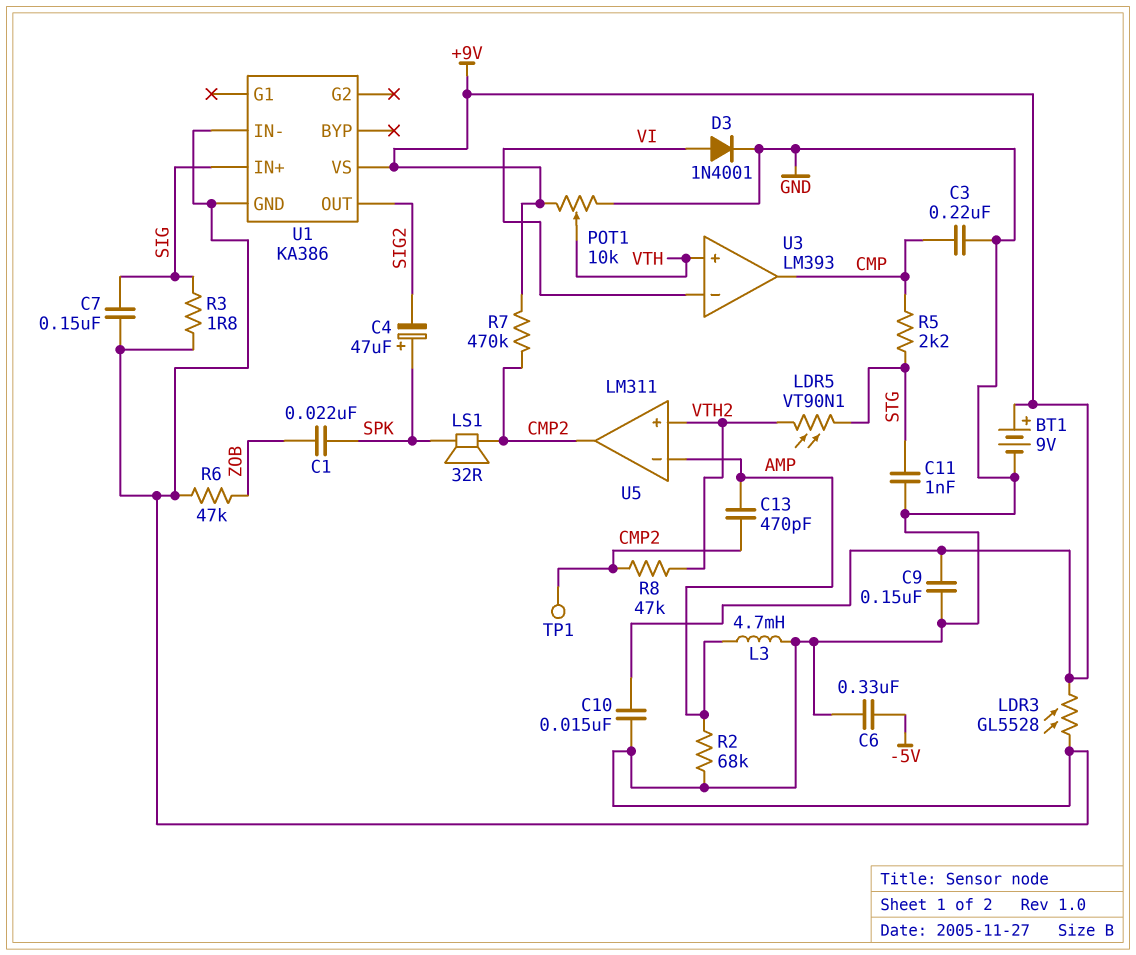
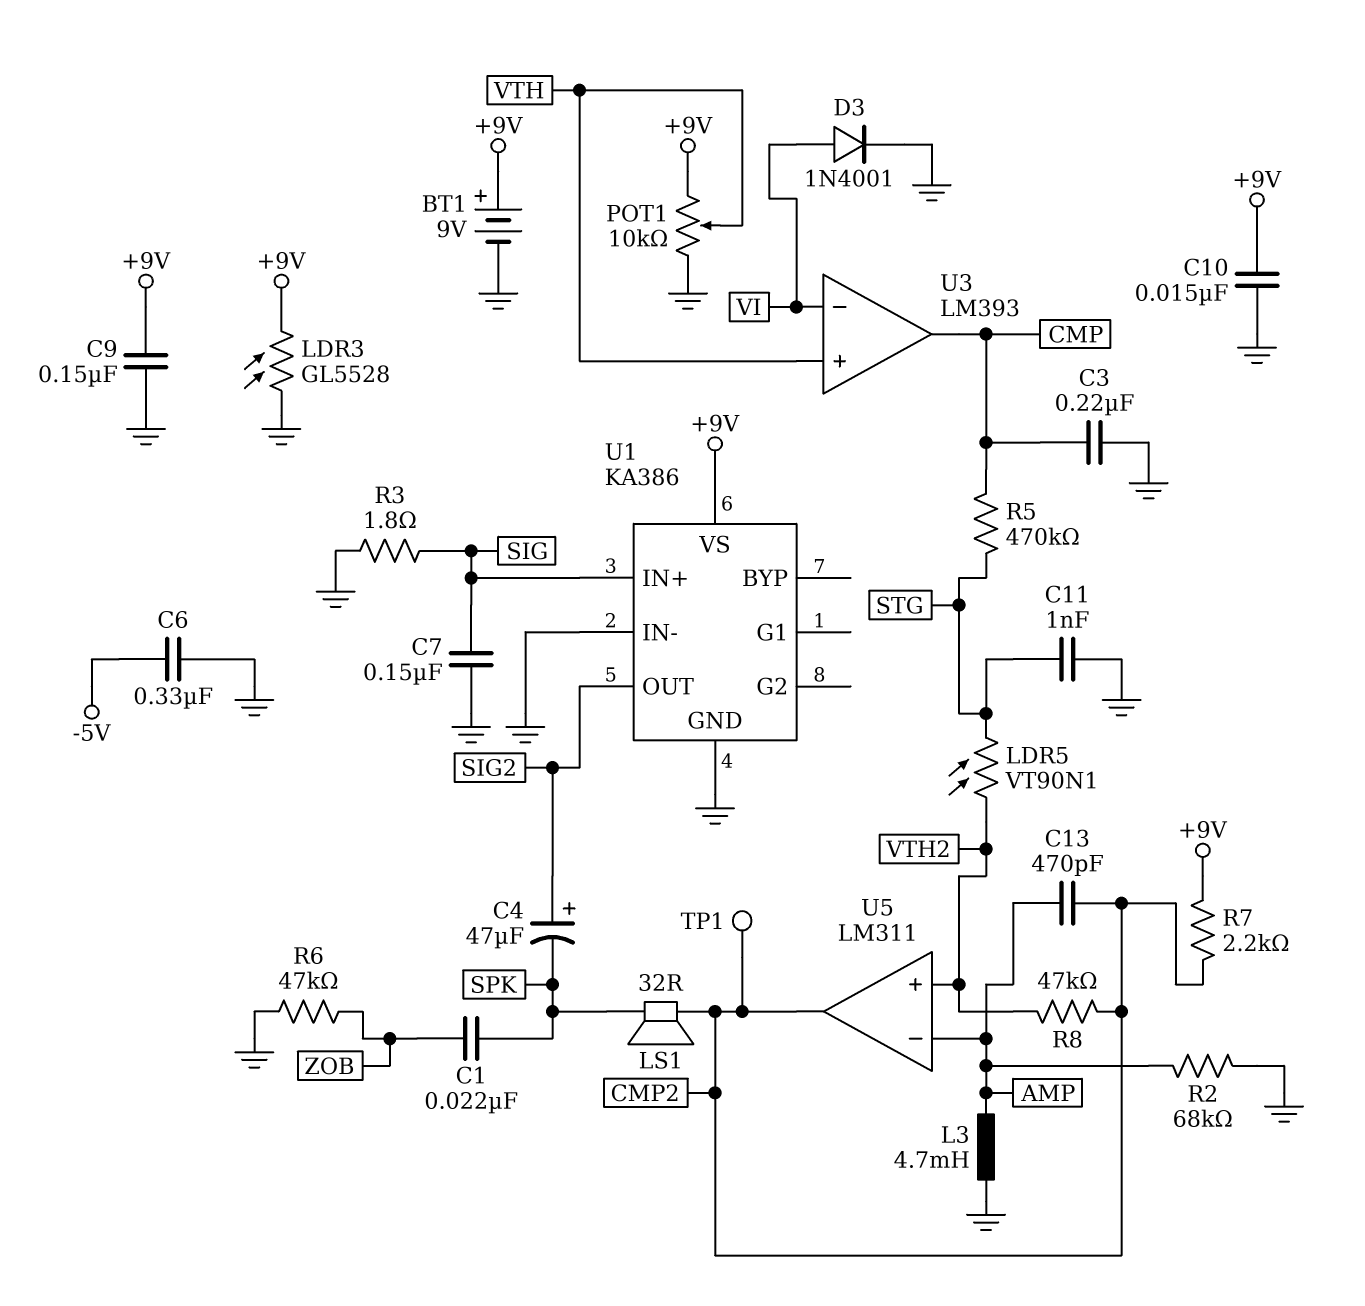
C4: 47uF (plus SPK, minus SIG2) -> 47uF (plus SIG2, minus SPK)
R5: 2.2k (CMP, STG) -> 470k (CMP, STG)
R7: 470k (+9V, CMP2) -> 2.2k (+9V, CMP2)

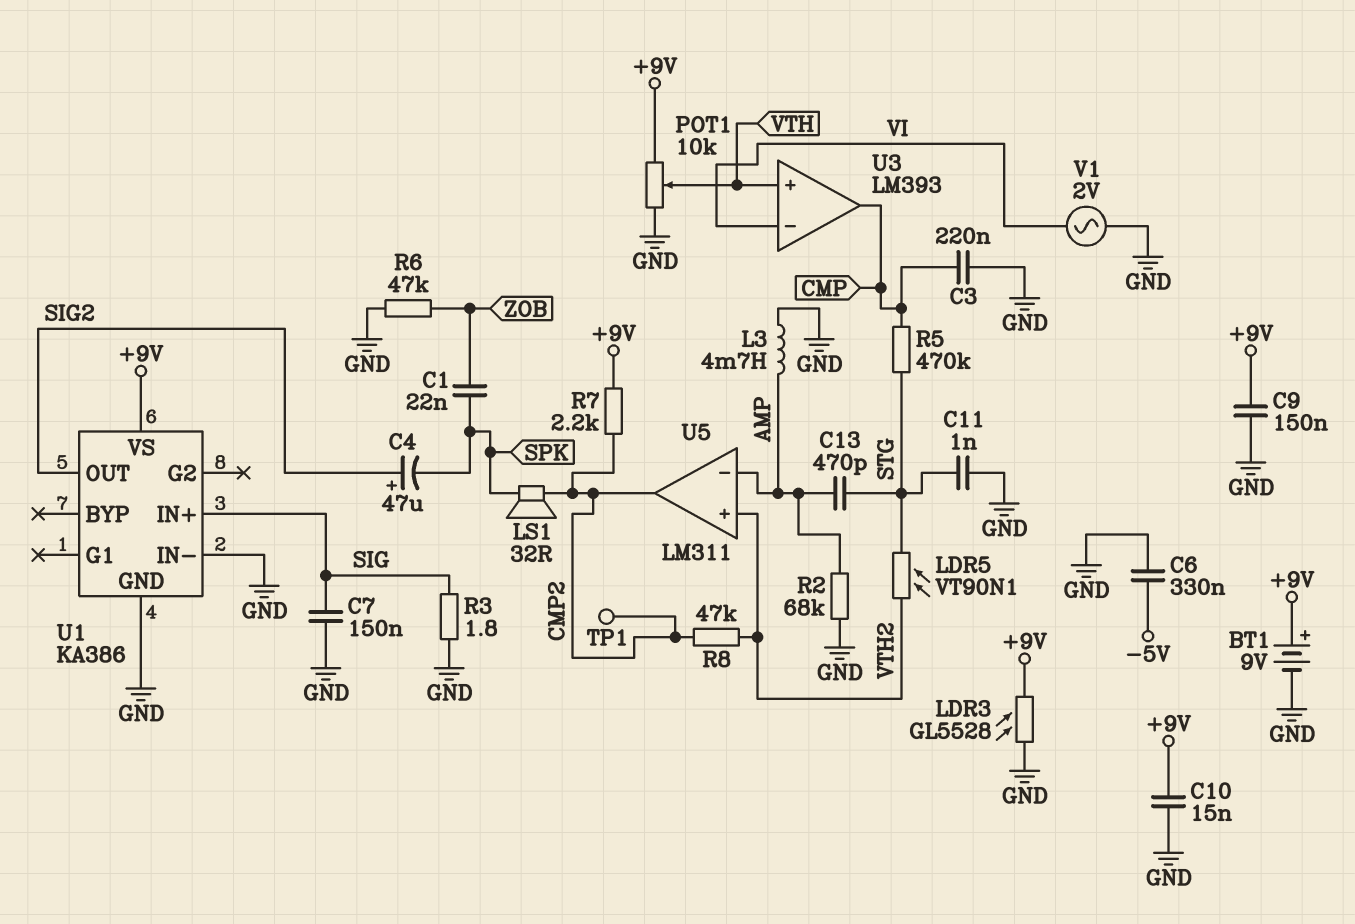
C13: 470pF (AMP, CMP2) -> 470pF (AMP, STG)
D3: diode 1N4001 (A VI, K GND) -> none
V1: none -> AC 2V (GND, VI)

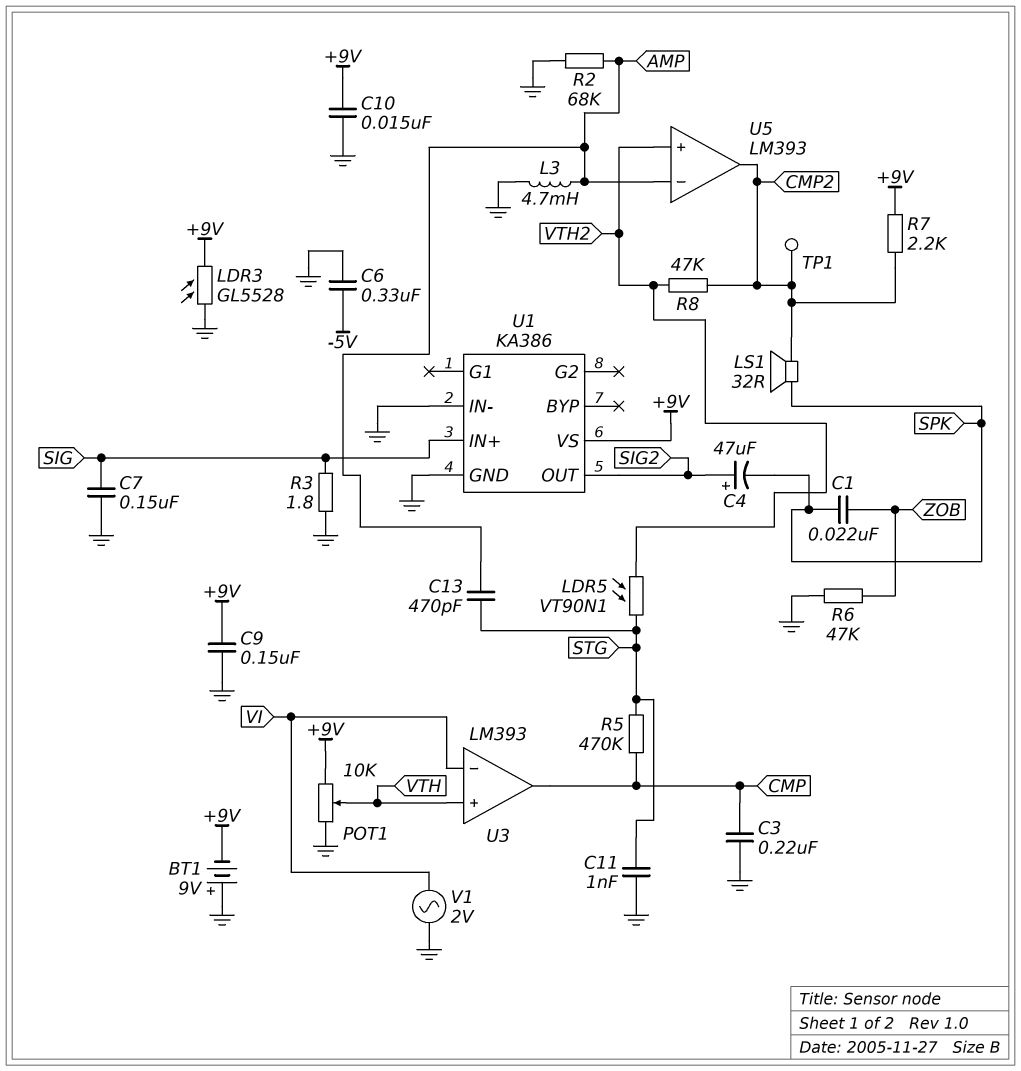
BT1: 9V (plus +9V, minus GND) -> 9V (plus GND, minus +9V)
U5: LM311 -> LM393

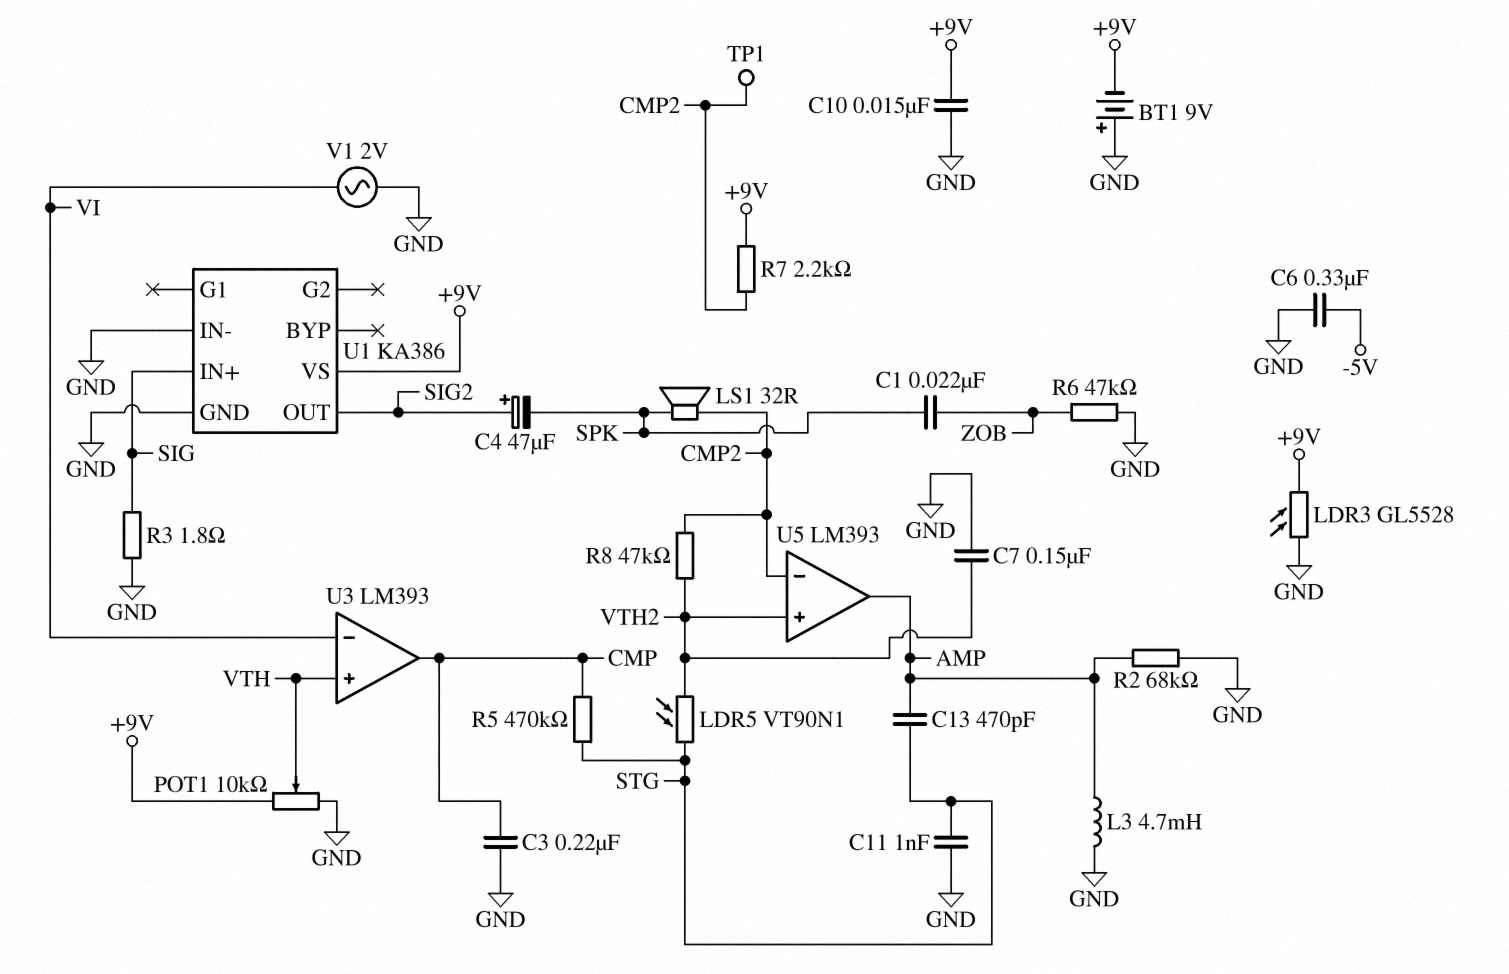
C7: 150nF (GND, SIG) -> 150nF (GND, VTH2)
C9: 150nF (+9V, GND) -> none
U5 pin in-: AMP -> CMP2
U5 pin out: CMP2 -> AMP

